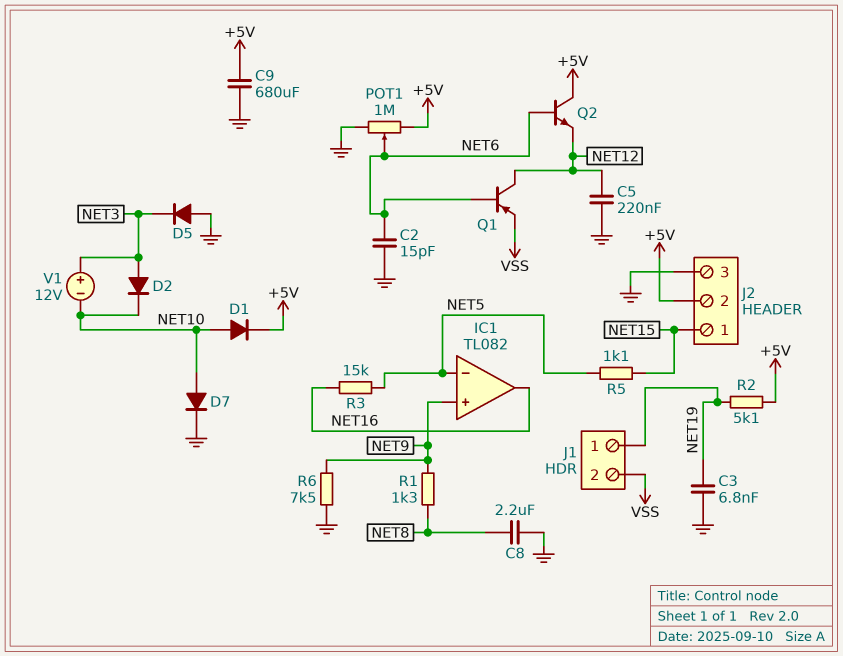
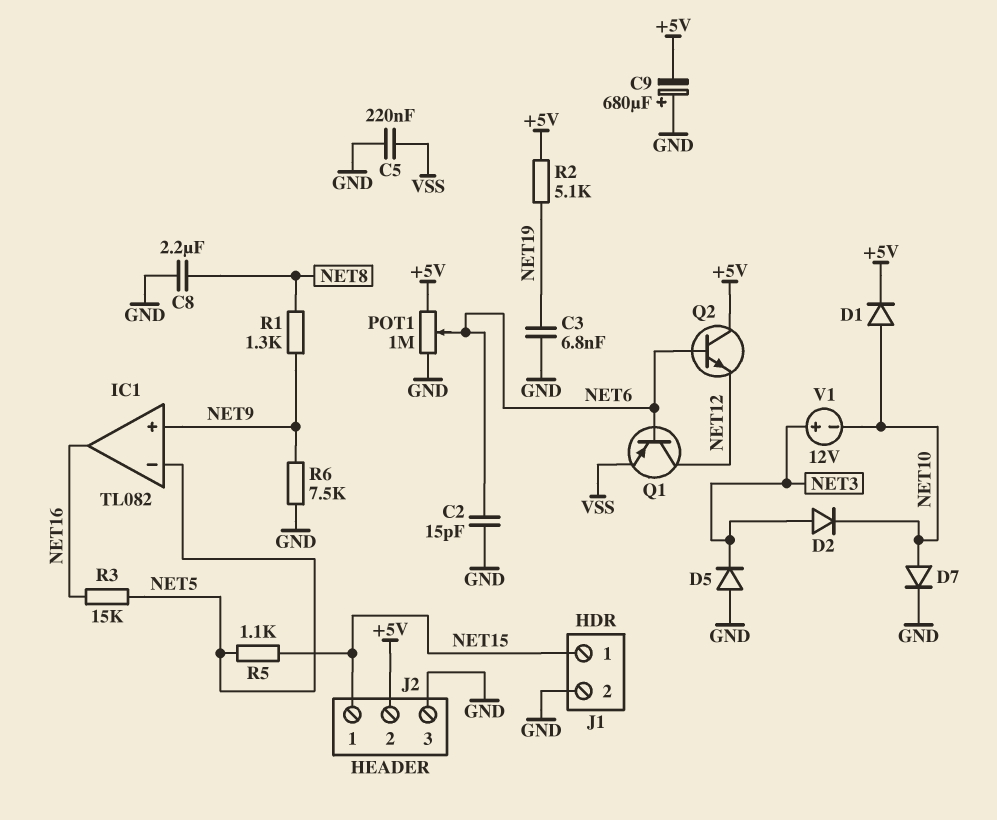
C5: 220nF (GND, NET12) -> 220nF (GND, VSS)
C9: 680uF (+5V, GND) -> 680uF (plus GND, minus +5V)
J1 pin 1: NET19 -> NET15
J1 pin 2: VSS -> GND

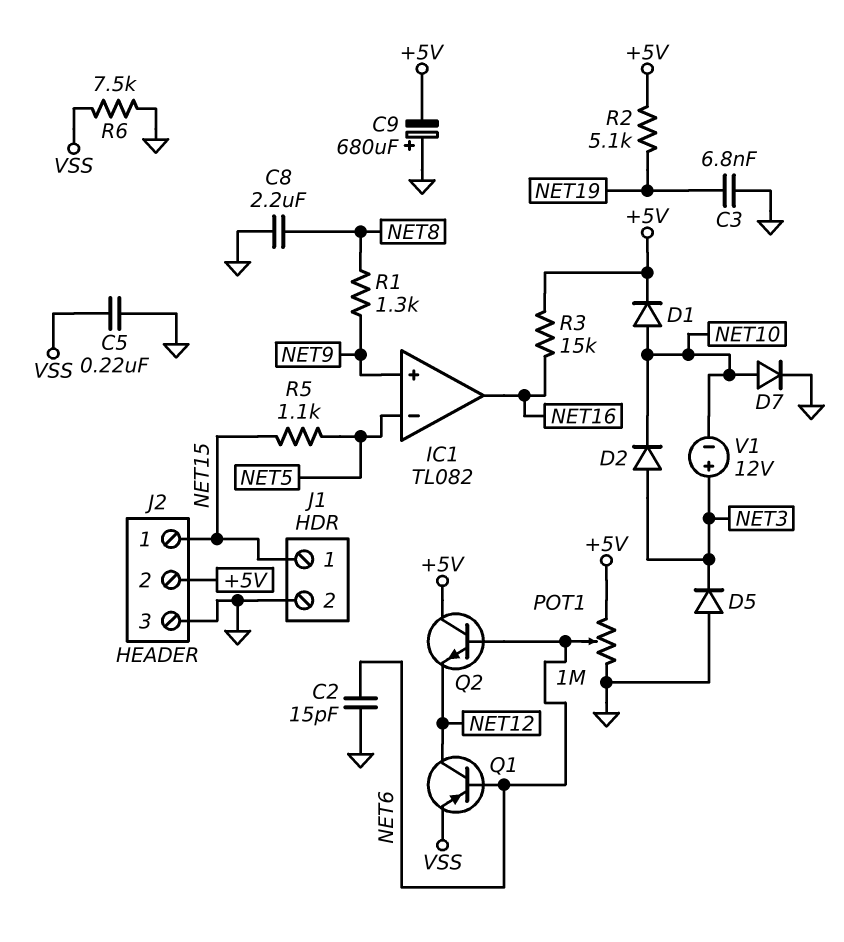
R3: 15k (NET5, NET16) -> 15k (+5V, NET16)
R6: 7.5k (GND, NET9) -> 7.5k (GND, VSS)

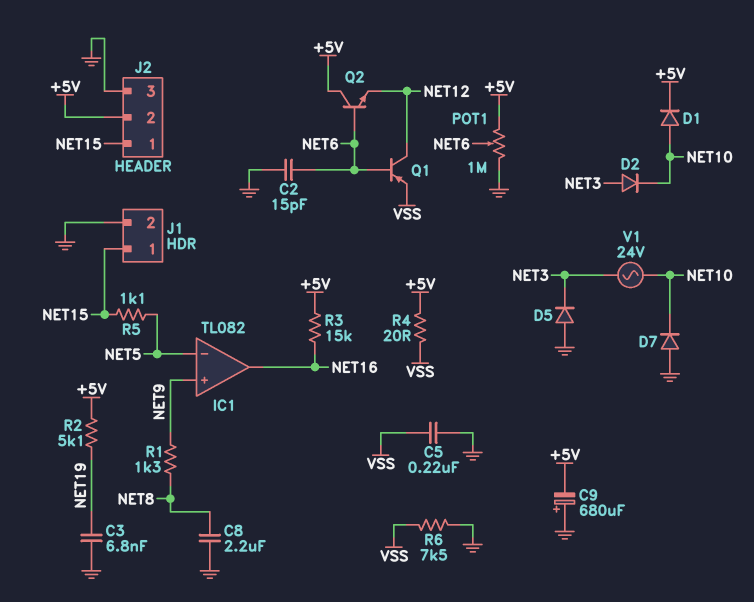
D7: diode (A NET10, K GND) -> diode (A GND, K NET10)
R4: none -> 20 (+5V, VSS)
V1: 12V (plus NET3, minus NET10) -> AC 24V (NET3, NET10)

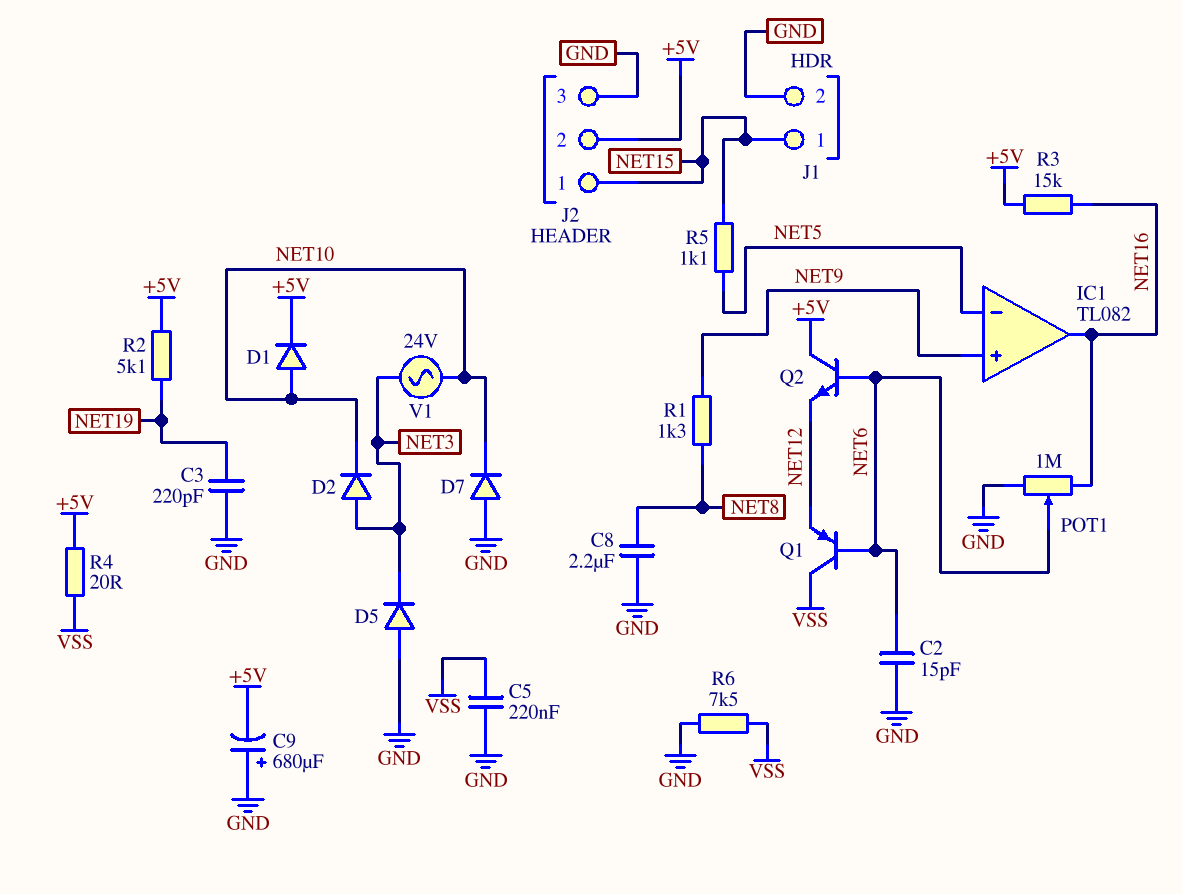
C3: 6.8nF (GND, NET19) -> 220pF (GND, NET19)
POT1: 1M (+5V, GND, wiper NET6) -> 1M (GND, NET16, wiper NET6)
Q1: PNP (B NET6, C NET12, E VSS) -> PNP (B NET6, C VSS, E NET12)

